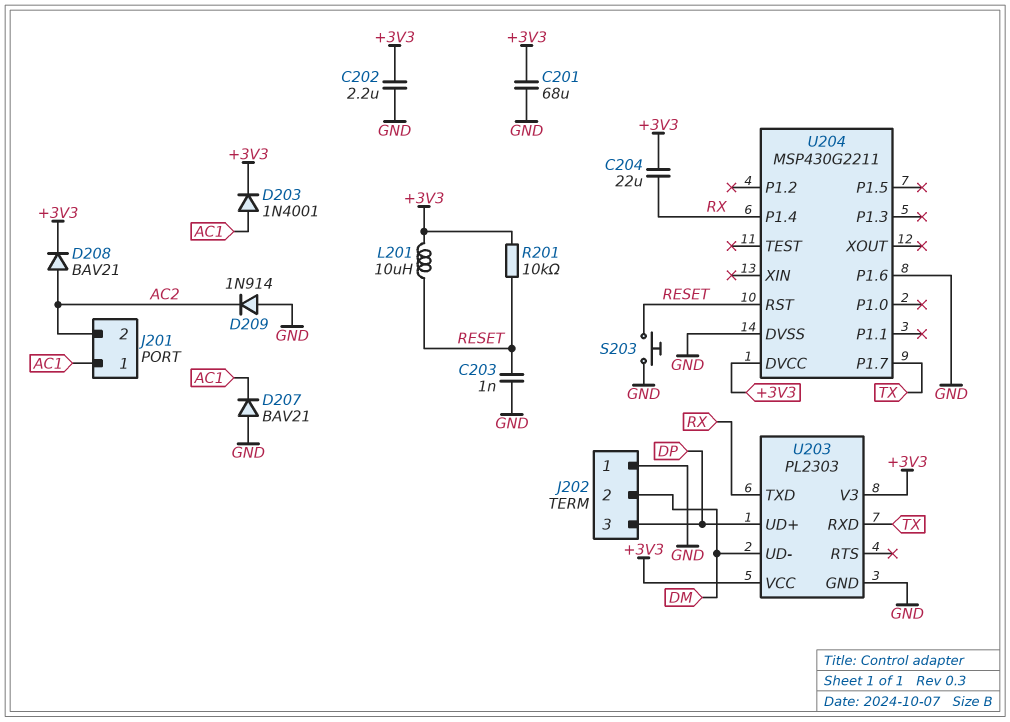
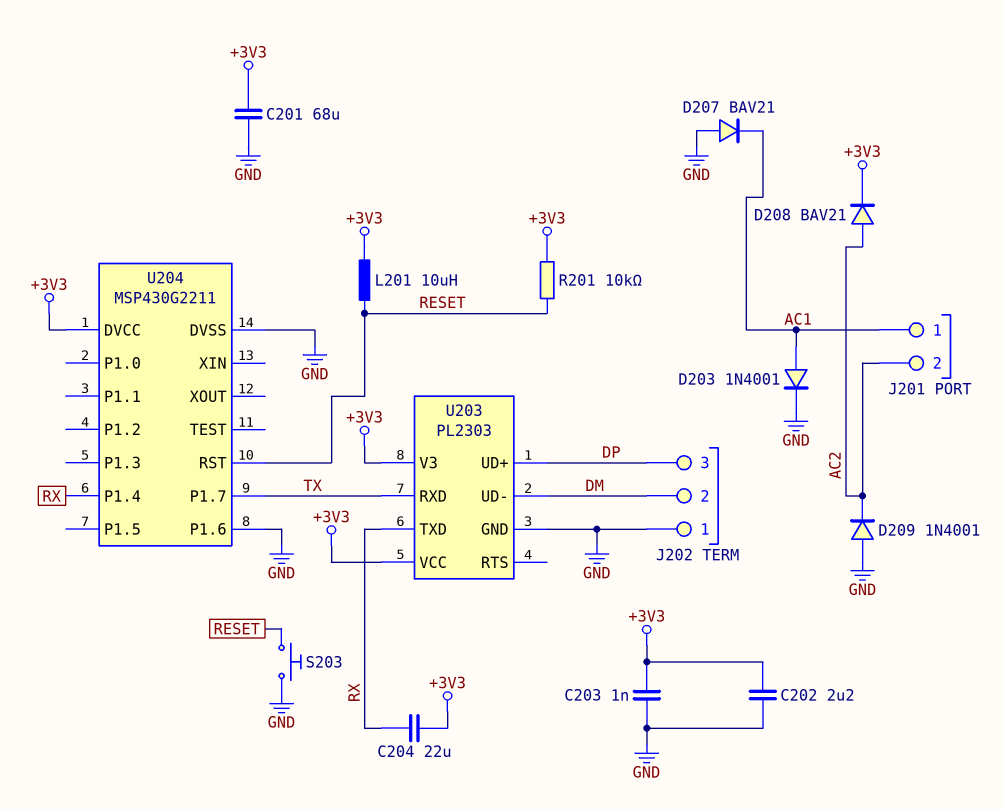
C203: 1nF (GND, RESET) -> 1nF (+3V3, GND)
D203: diode 1N4001 (A AC1, K +3V3) -> diode 1N4001 (A AC1, K GND)
D209: diode 1N914 (A GND, K AC2) -> diode 1N4001 (A GND, K AC2)

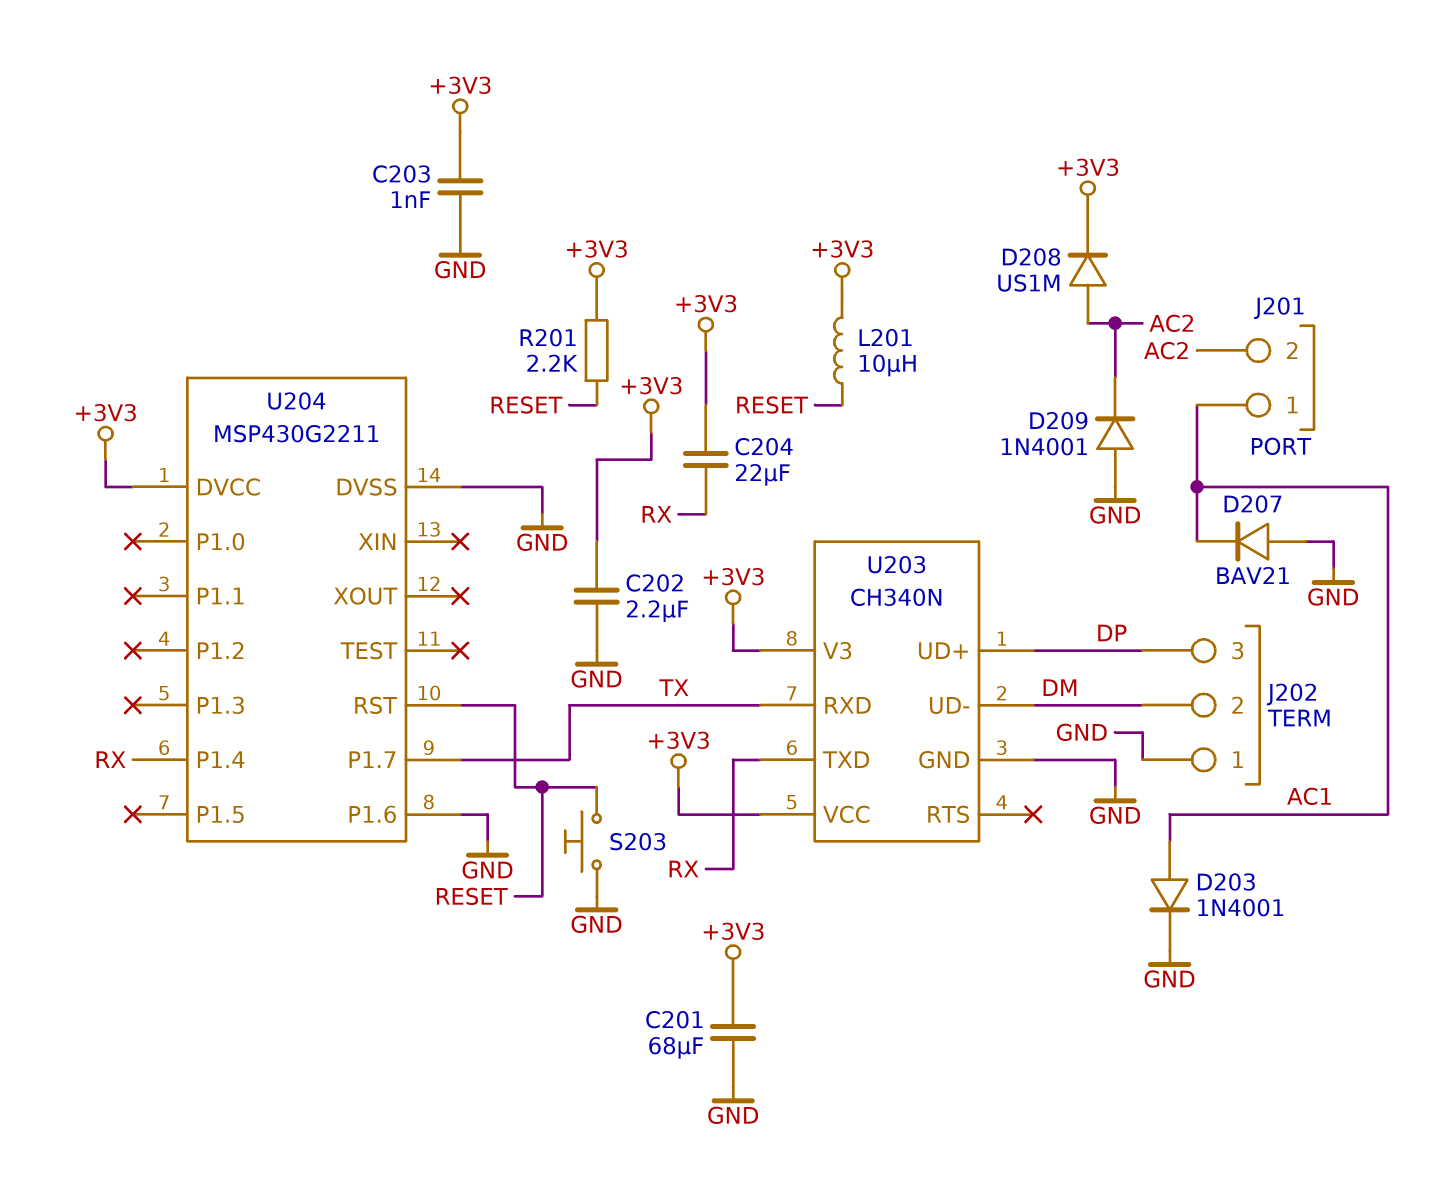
D208: diode BAV21 (A AC2, K +3V3) -> diode US1M (A AC2, K +3V3)
R201: 10k (+3V3, RESET) -> 2.2k (+3V3, RESET)
U203: PL2303 -> CH340N

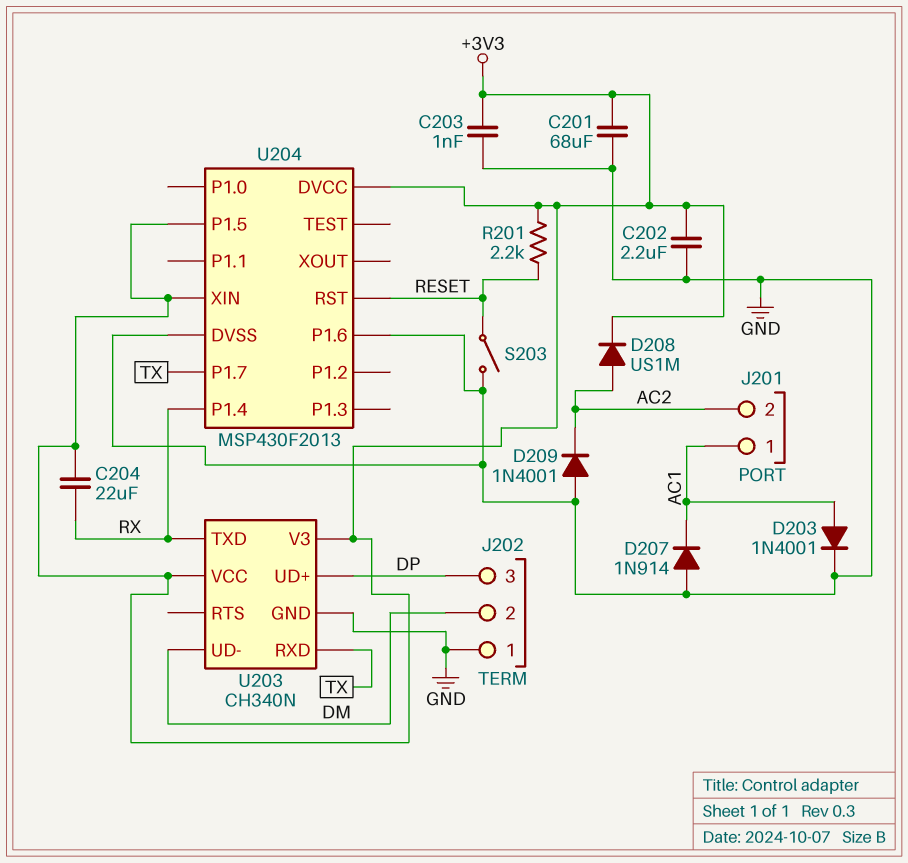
D207: diode BAV21 (A GND, K AC1) -> diode 1N914 (A GND, K AC1)
L201: 10uH (+3V3, RESET) -> none
S203: button (GND, RESET) -> switch (GND, RESET)
U204: MSP430G2211 -> MSP430F2013
U204 pin P1.5: none -> +3V3
U204 pin XIN: none -> +3V3

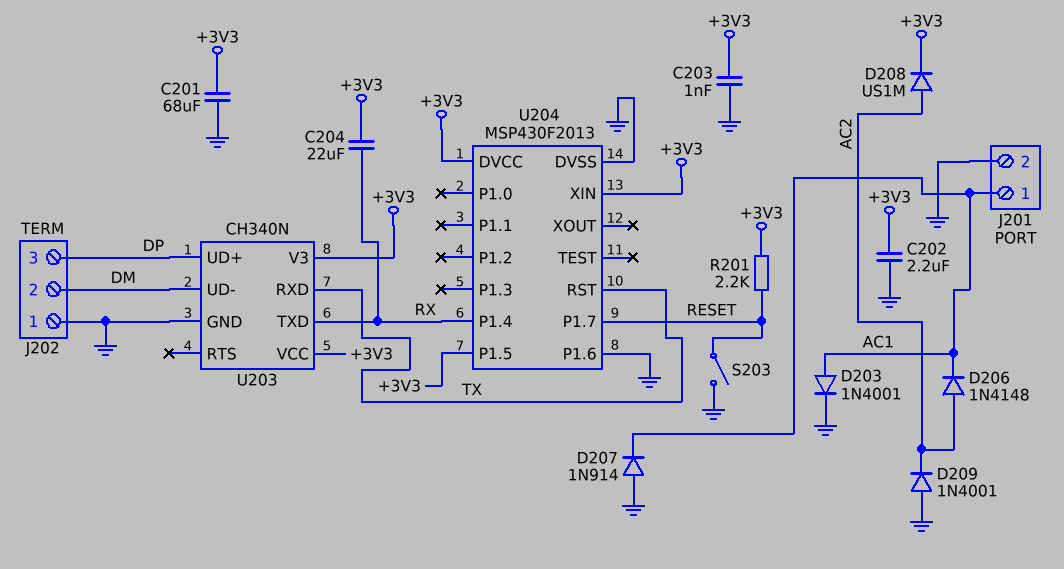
D206: none -> diode 1N4148 (A AC2, K AC1)
J201 pin 2: AC2 -> GND
U204 pin P1.7: TX -> RESET
U204 pin RST: RESET -> TX

